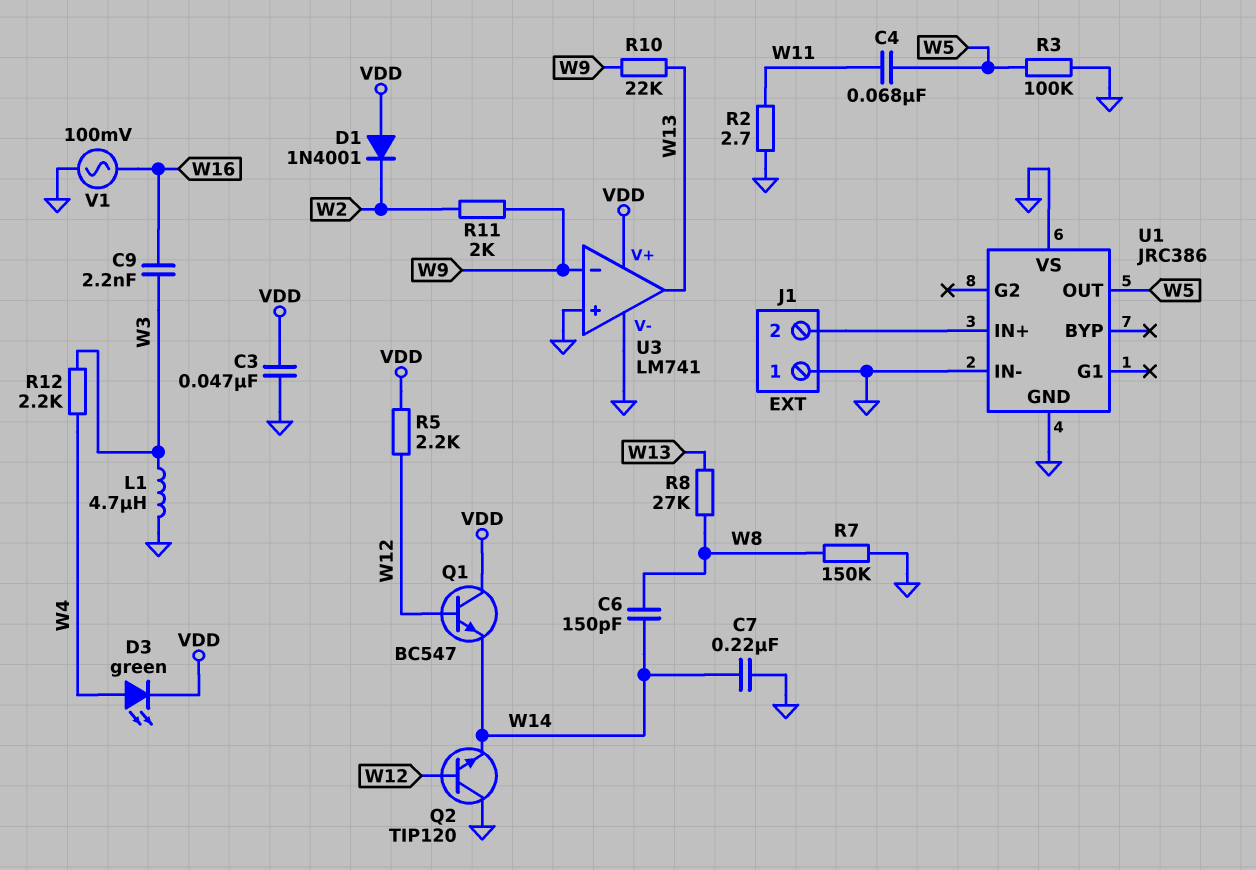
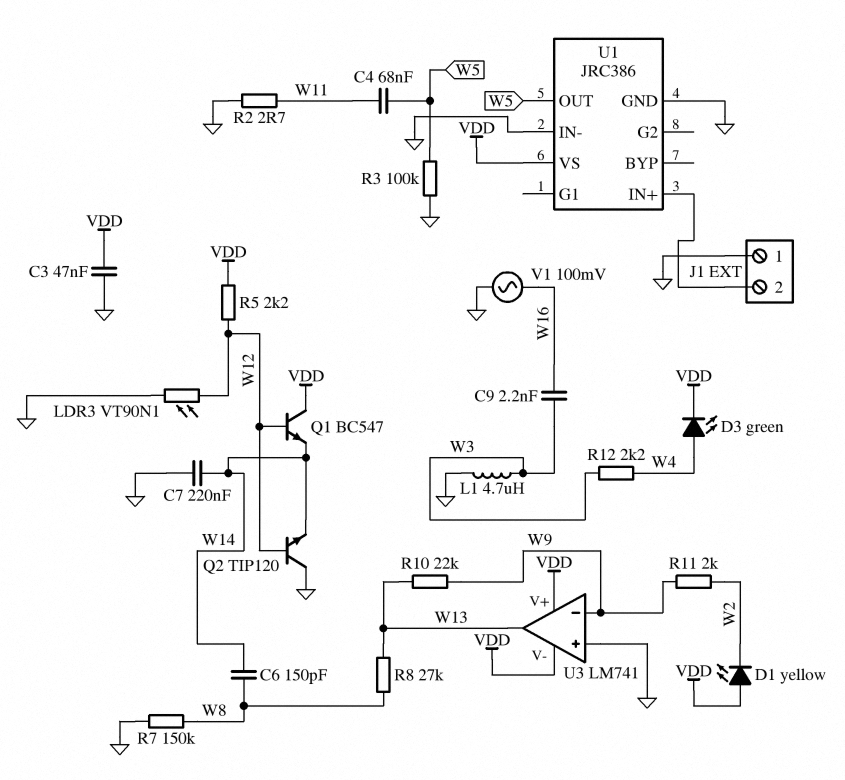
D1: diode 1N4001 (A VDD, K W2) -> LED yellow (A VDD, K W2)
LDR3: none -> VT90N1 (GND, W12)
U1 pin VS: GND -> VDD
U3 pin V-: GND -> VDD

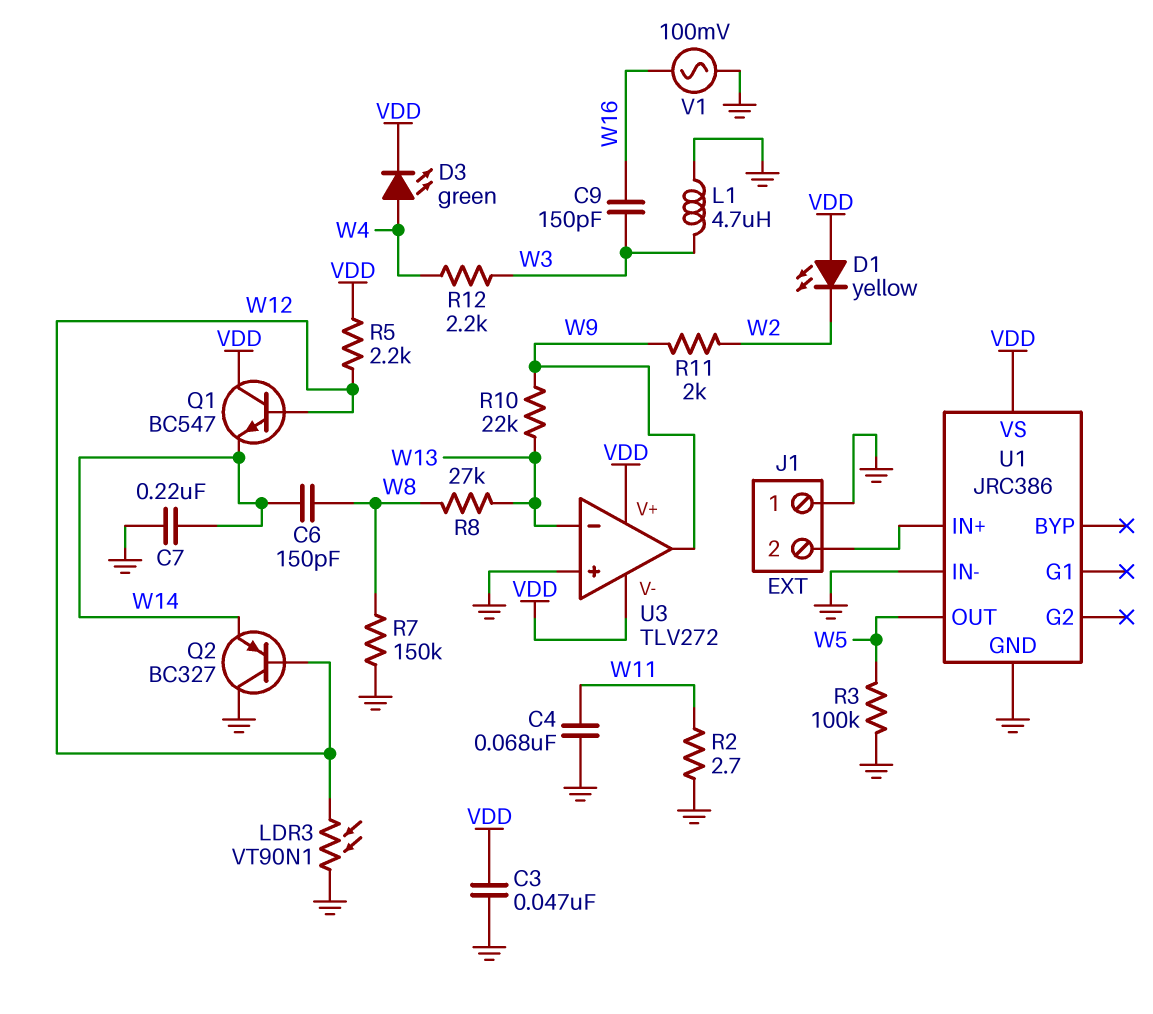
C4: 68nF (W5, W11) -> 68nF (GND, W11)
C9: 2.2nF (W3, W16) -> 150pF (W3, W16)
Q2: NPN TIP120 (B W12, C GND, E W14) -> PNP BC327 (B W12, C GND, E W14)
U3: LM741 -> TLV272
U3 pin in-: W9 -> W13
U3 pin out: W13 -> W9

